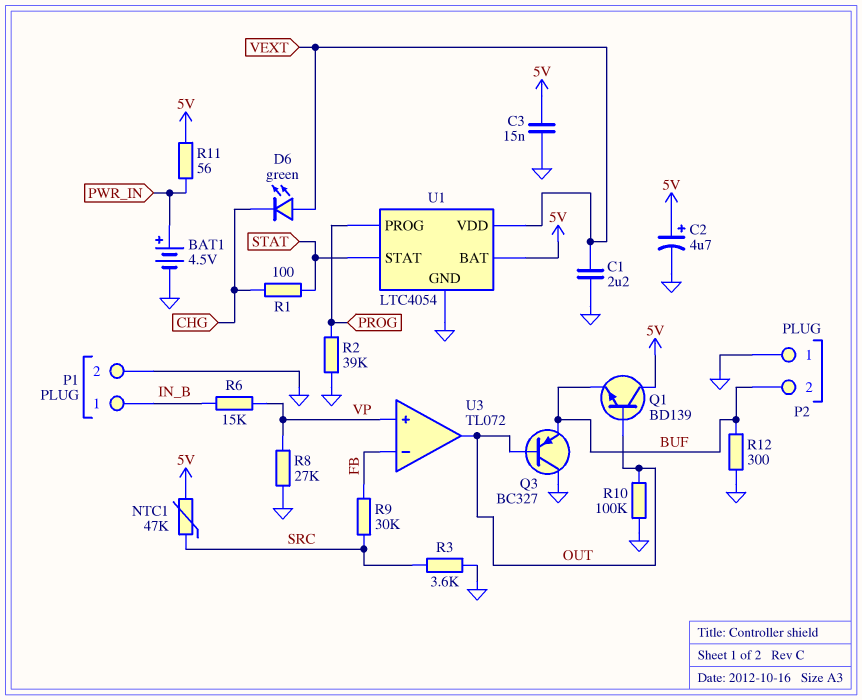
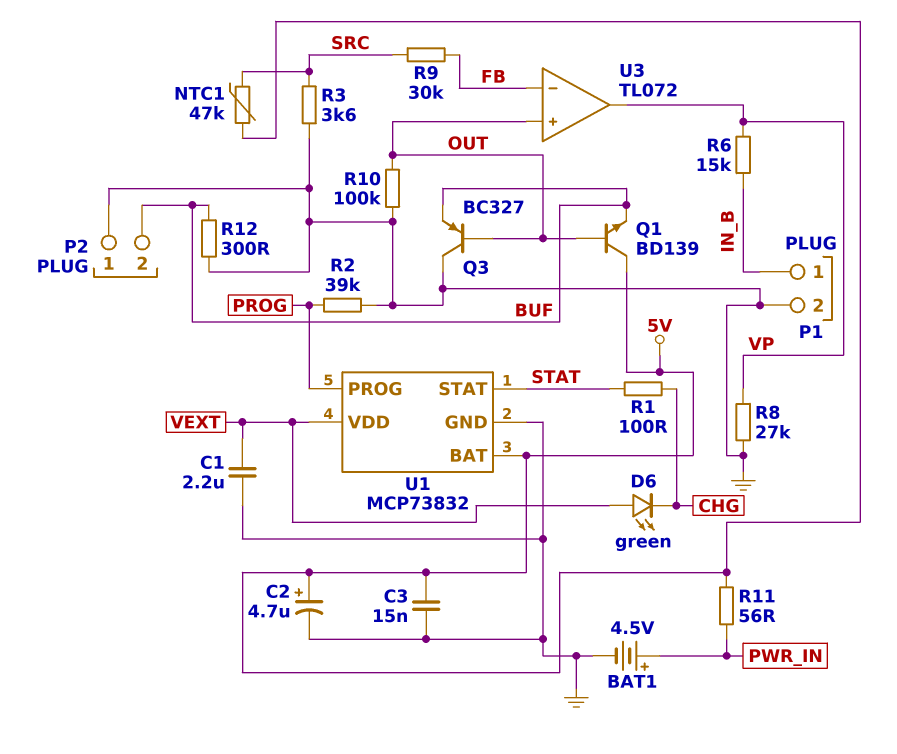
U1: LTC4054 -> MCP73832
U3 pin in+: VP -> OUT
U3 pin out: OUT -> VP

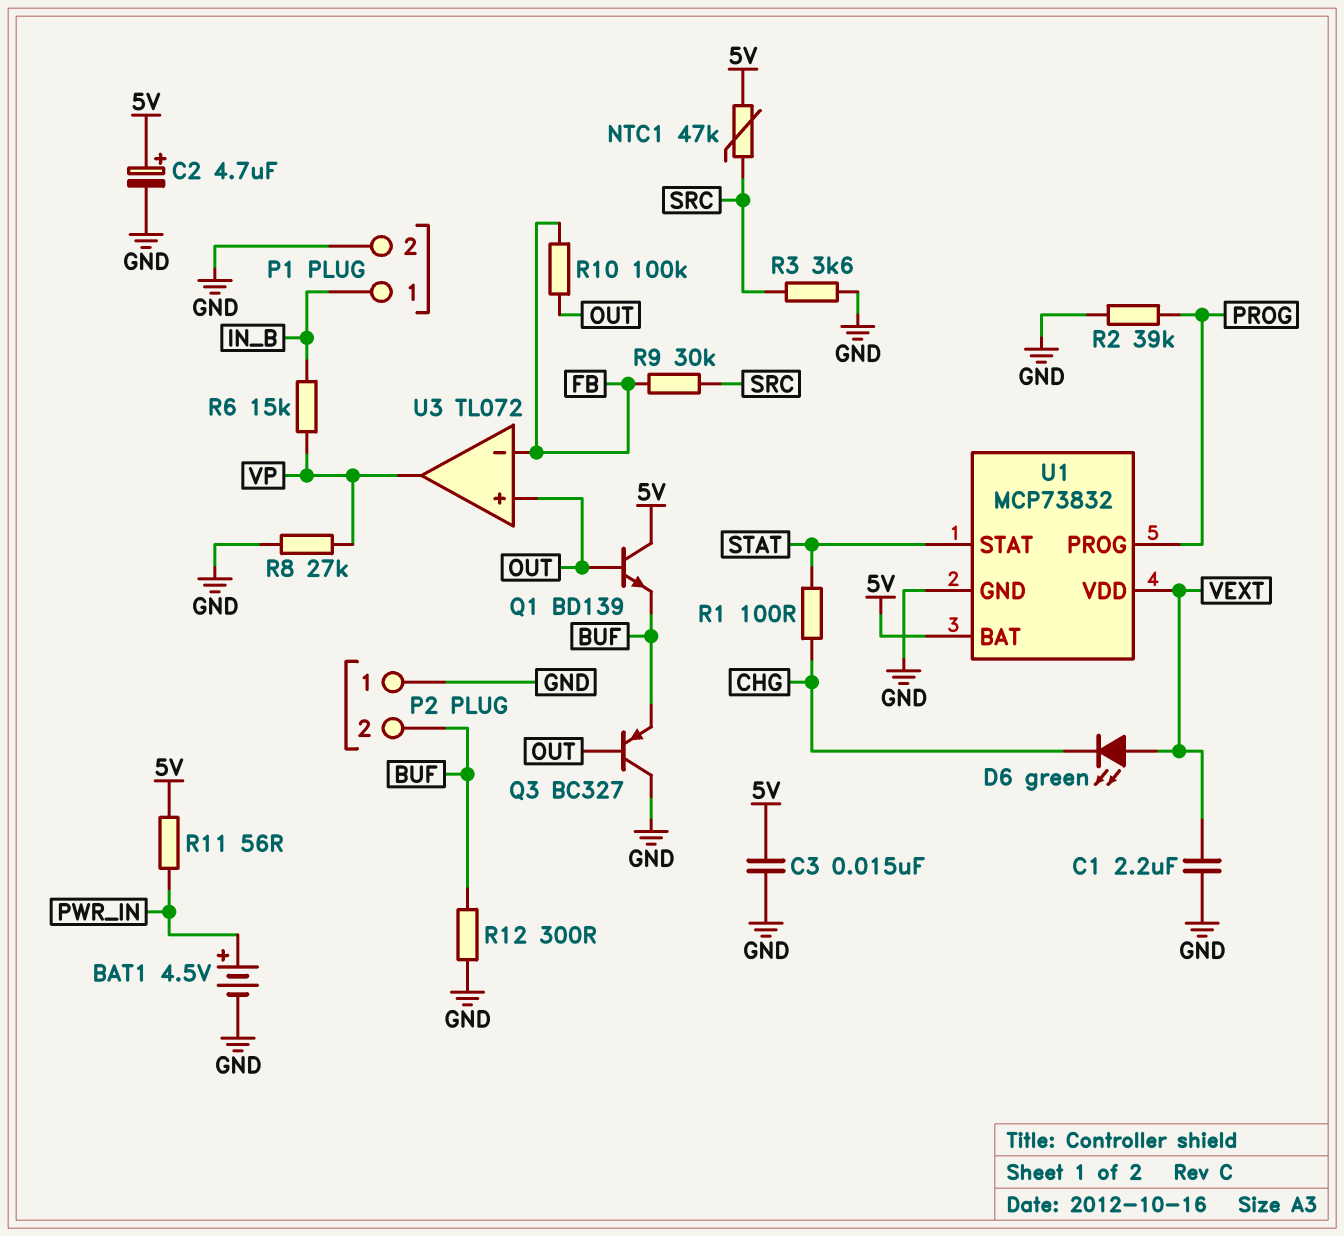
R10: 100k (GND, OUT) -> 100k (FB, OUT)

